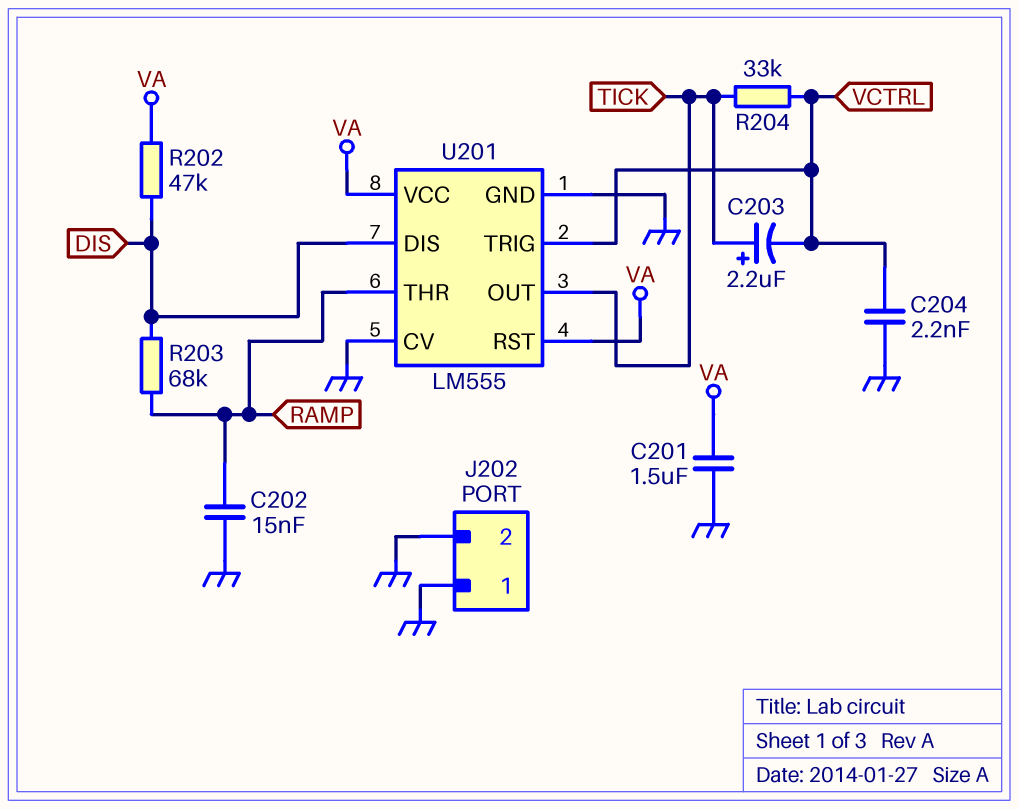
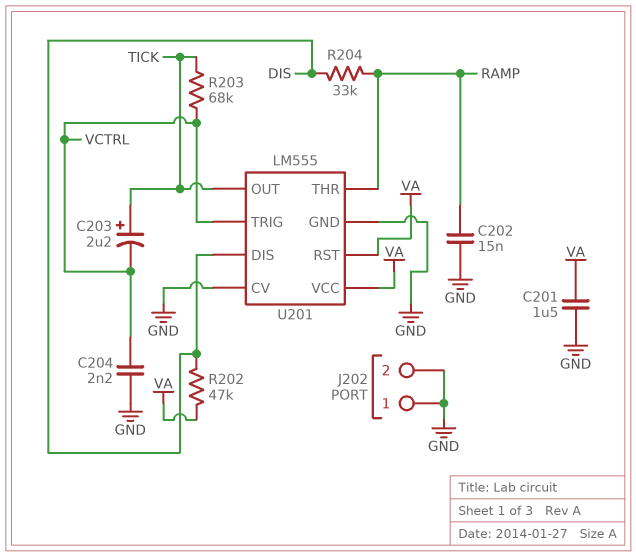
R203: 68k (DIS, RAMP) -> 68k (TICK, VCTRL)
R204: 33k (TICK, VCTRL) -> 33k (DIS, RAMP)

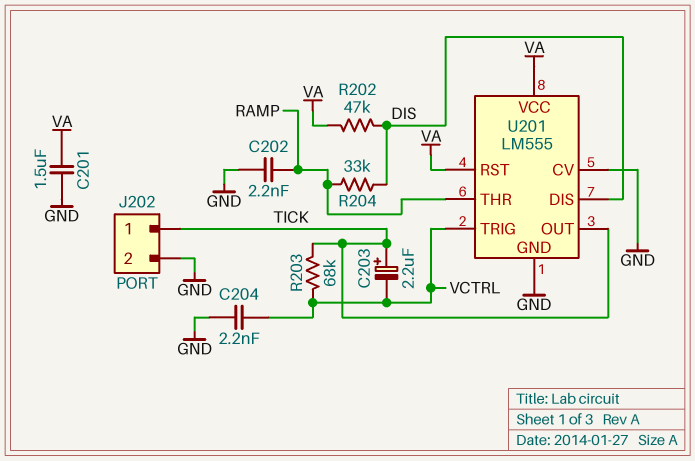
C202: 15nF (GND, RAMP) -> 2.2nF (GND, RAMP)
J202 pin 1: GND -> TICK

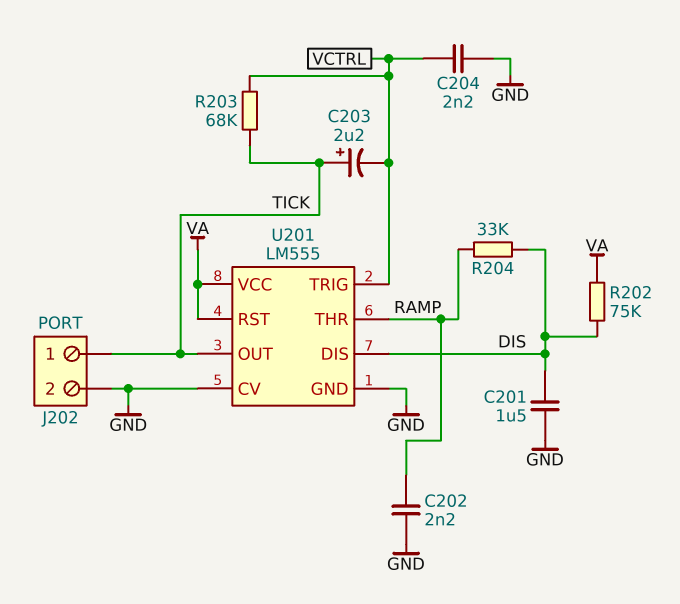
C201: 1.5uF (GND, VA) -> 1.5uF (DIS, GND)
R202: 47k (DIS, VA) -> 75k (DIS, VA)

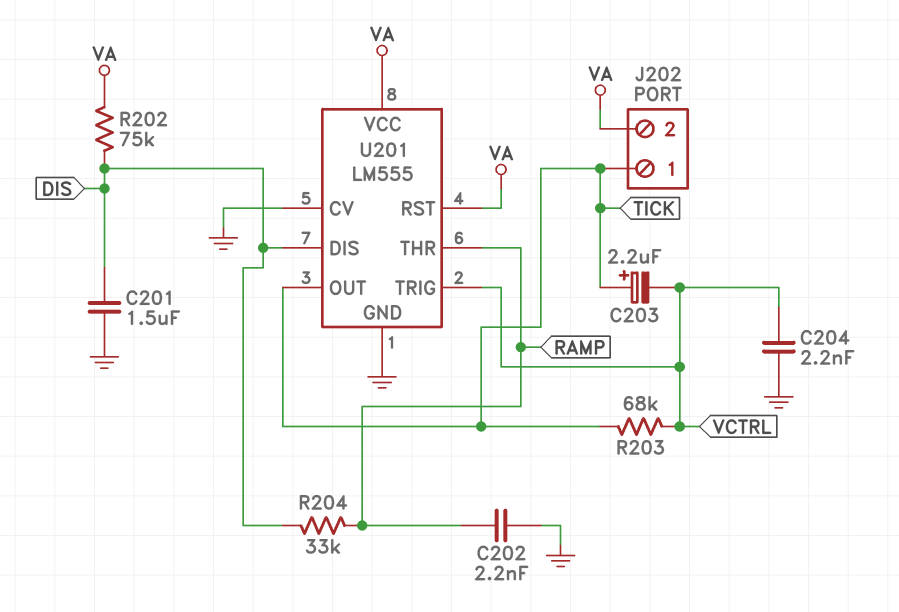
J202 pin 2: GND -> VA

